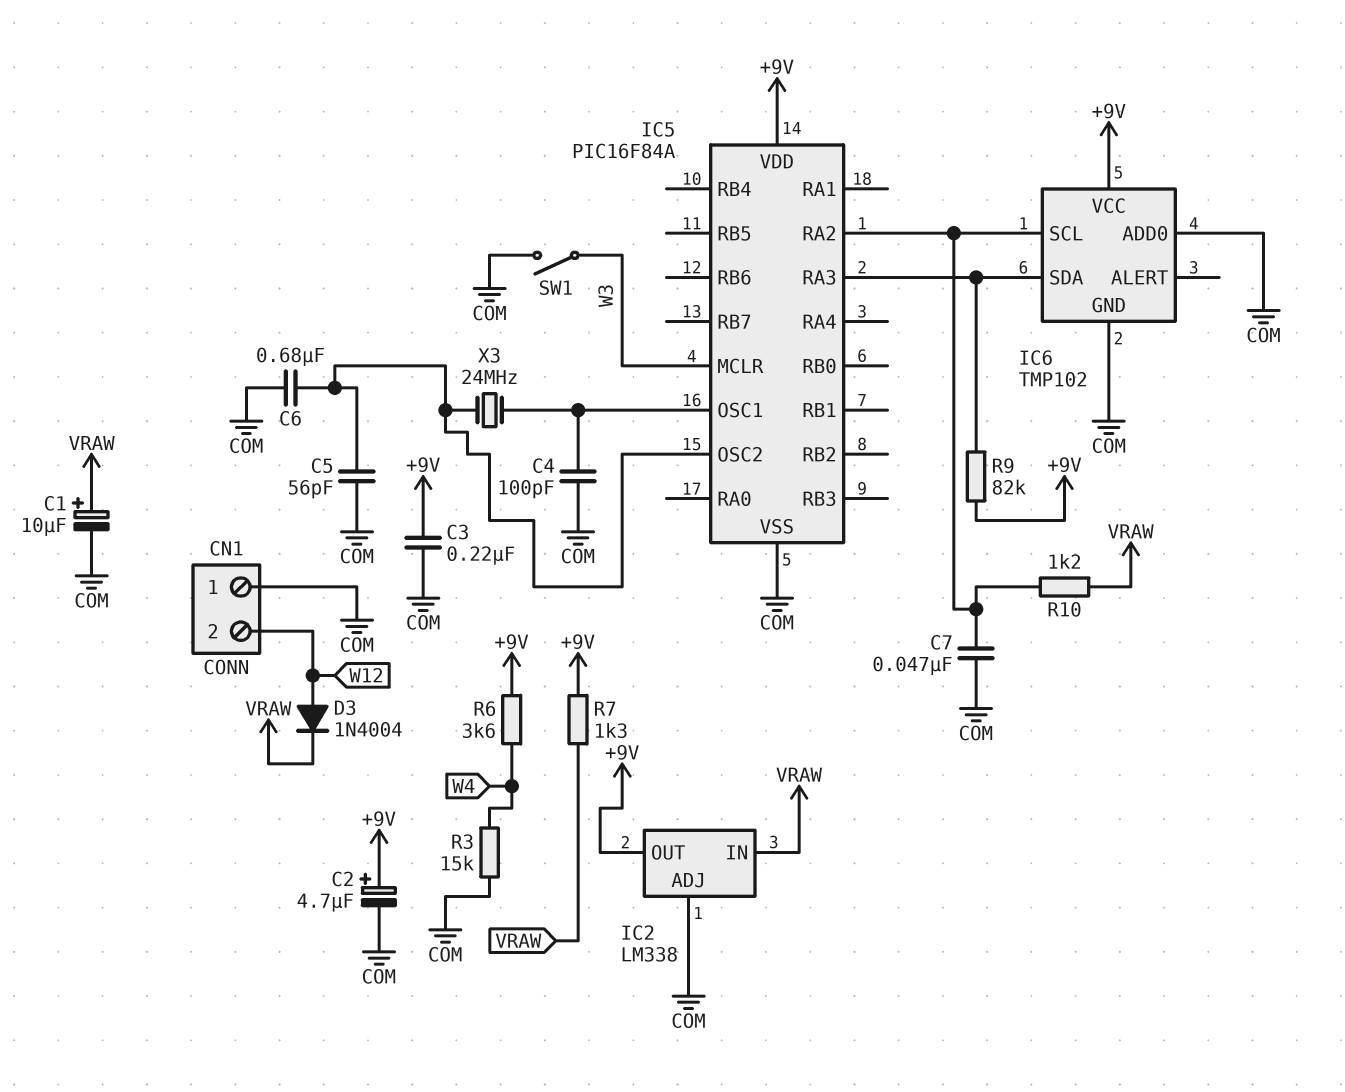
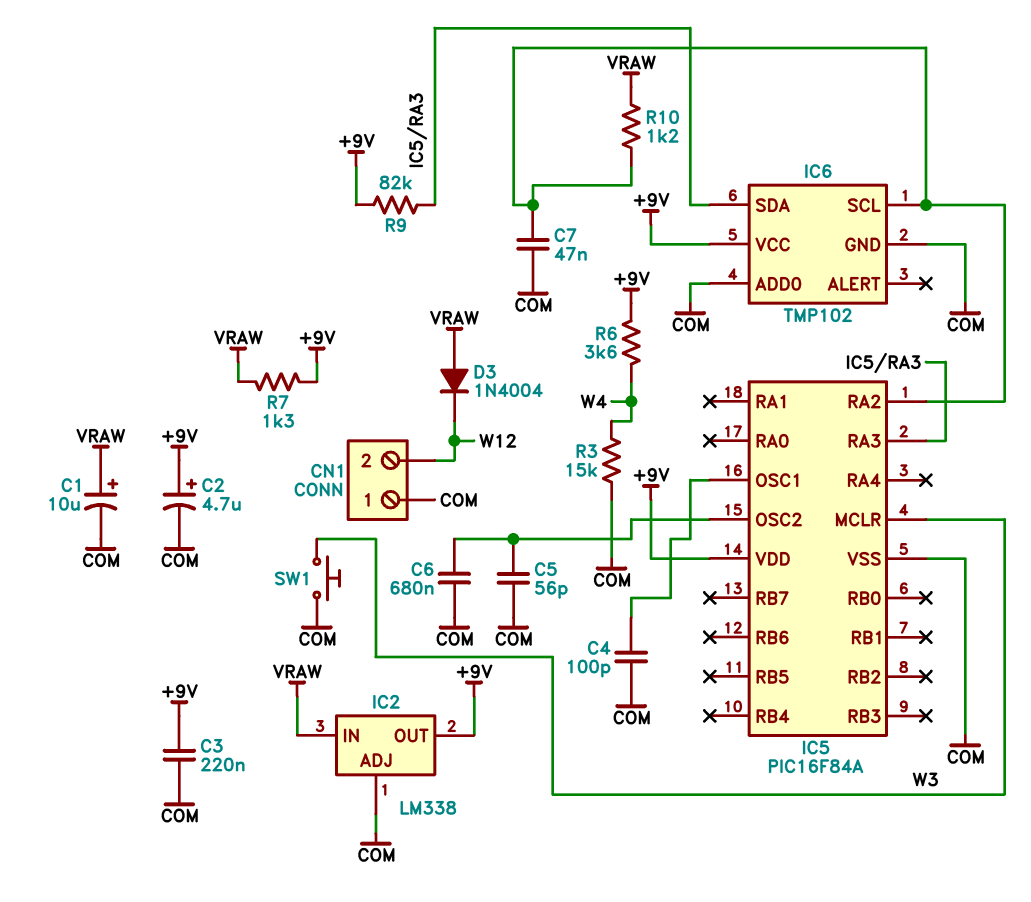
D3: diode 1N4004 (A W12, K VRAW) -> diode 1N4004 (A VRAW, K W12)
SW1: switch (COM, W3) -> button (COM, W3)
X3: 24MHz (IC5/OSC1, IC5/OSC2) -> none

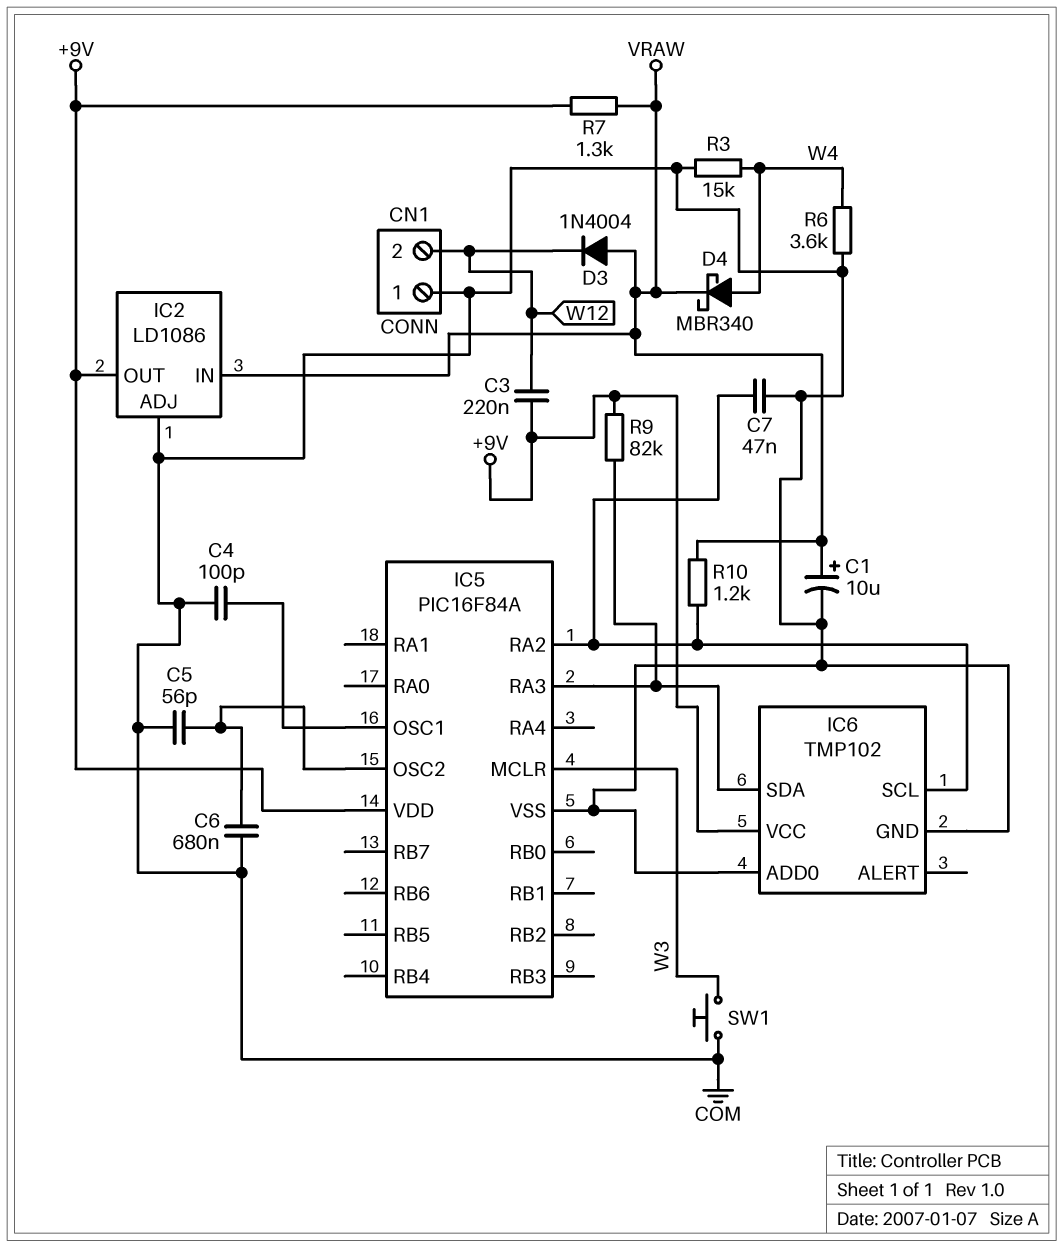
C2: 4.7uF (plus +9V, minus COM) -> none
C3: 220nF (+9V, COM) -> 220nF (+9V, W12)
D4: none -> schottky MBR340 (A W4, K VRAW)
IC2: LM338 -> LD1086
R6: 3.6k (+9V, W4) -> 3.6k (COM, W4)

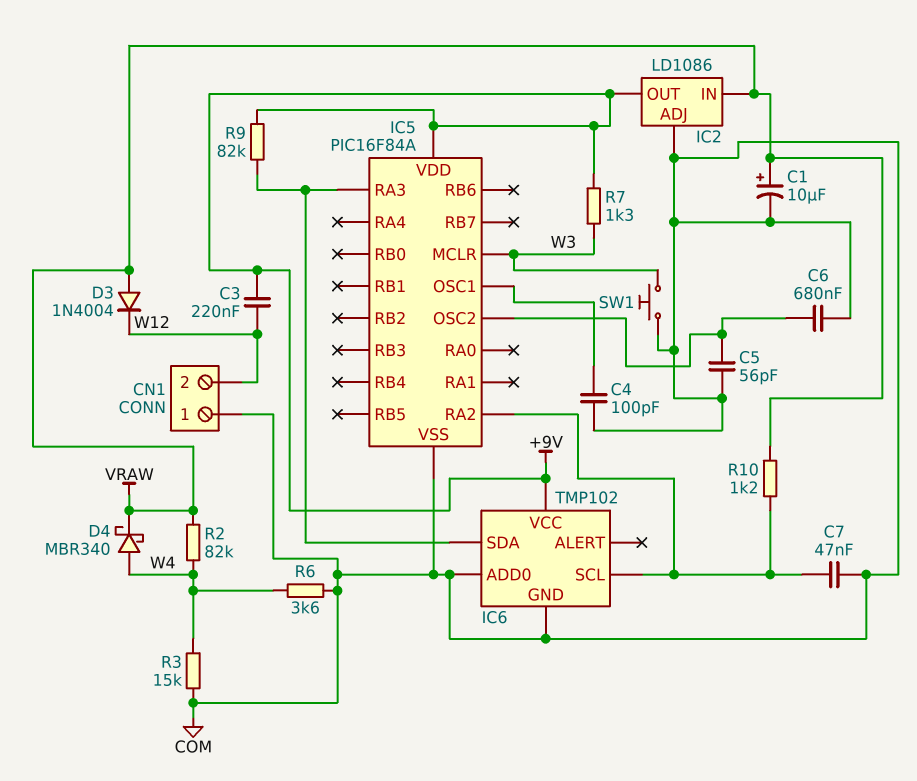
R2: none -> 82k (VRAW, W4)
R7: 1.3k (+9V, VRAW) -> 1.3k (+9V, W3)

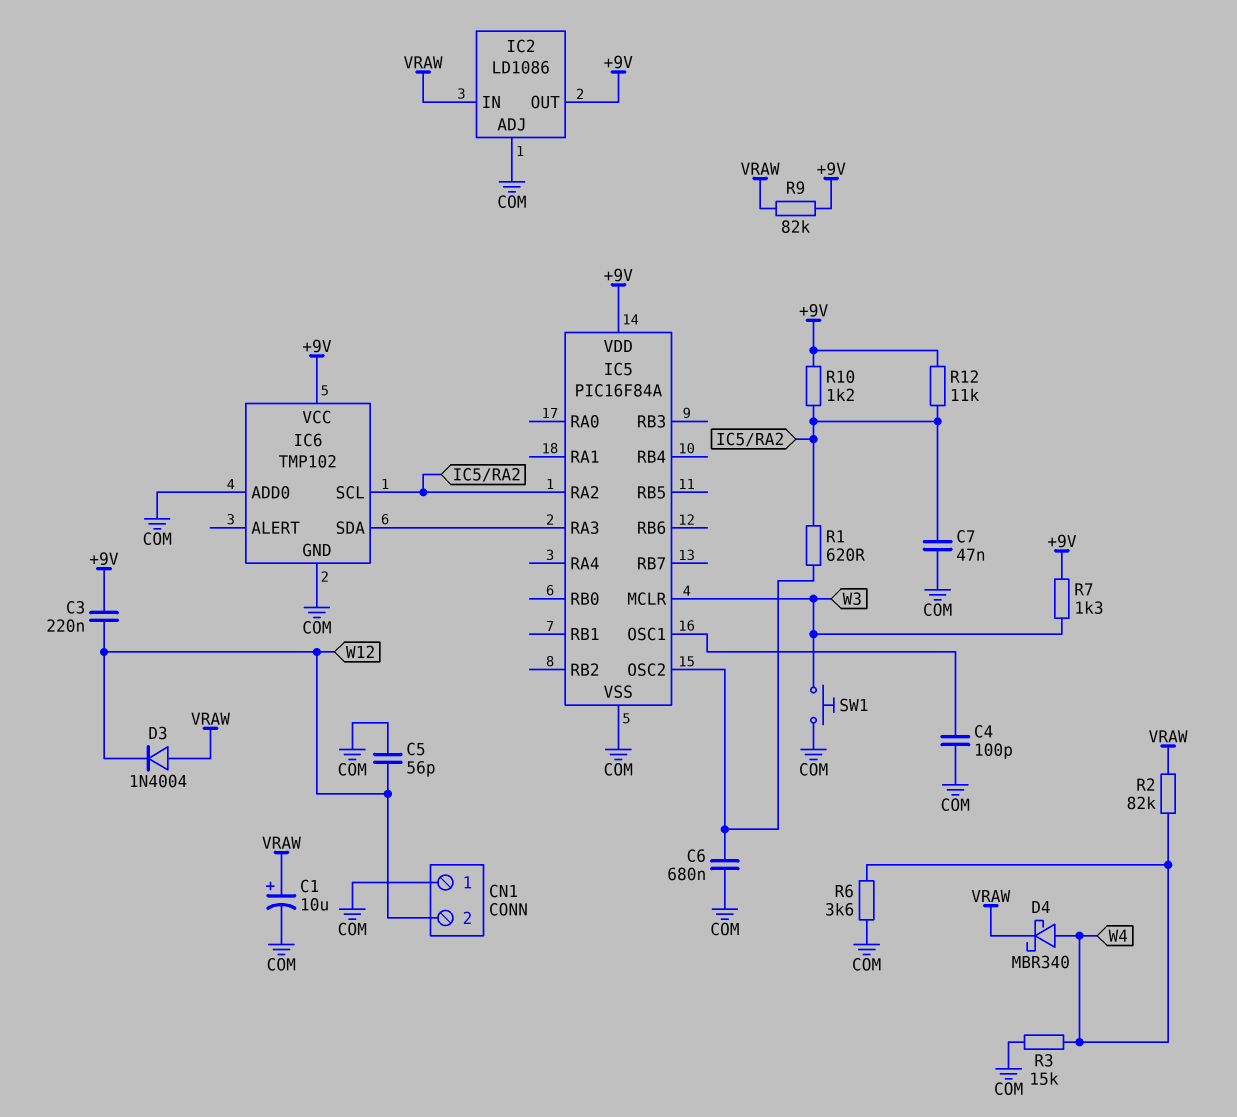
C5: 56pF (COM, IC5/OSC2) -> 56pF (COM, W12)
R1: none -> 620 (IC5/OSC2, IC5/RA2)
R9: 82k (+9V, IC5/RA3) -> 82k (+9V, VRAW)
R10: 1.2k (IC5/RA2, VRAW) -> 1.2k (+9V, IC5/RA2)
R12: none -> 11k (+9V, IC5/RA2)

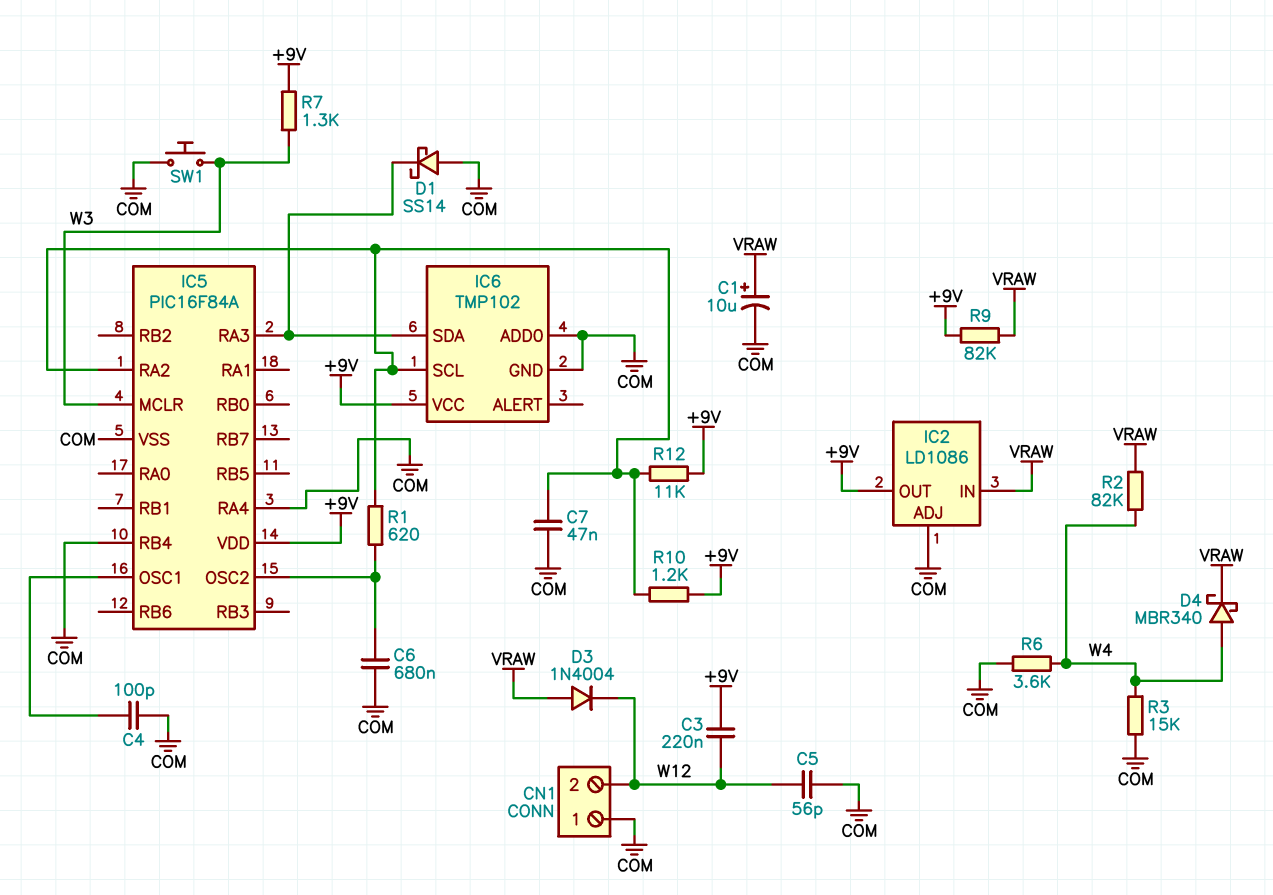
D1: none -> schottky SS14 (A COM, K IC5/RA3)
IC5 pin RA4: none -> COM
IC5 pin RB4: none -> COM

